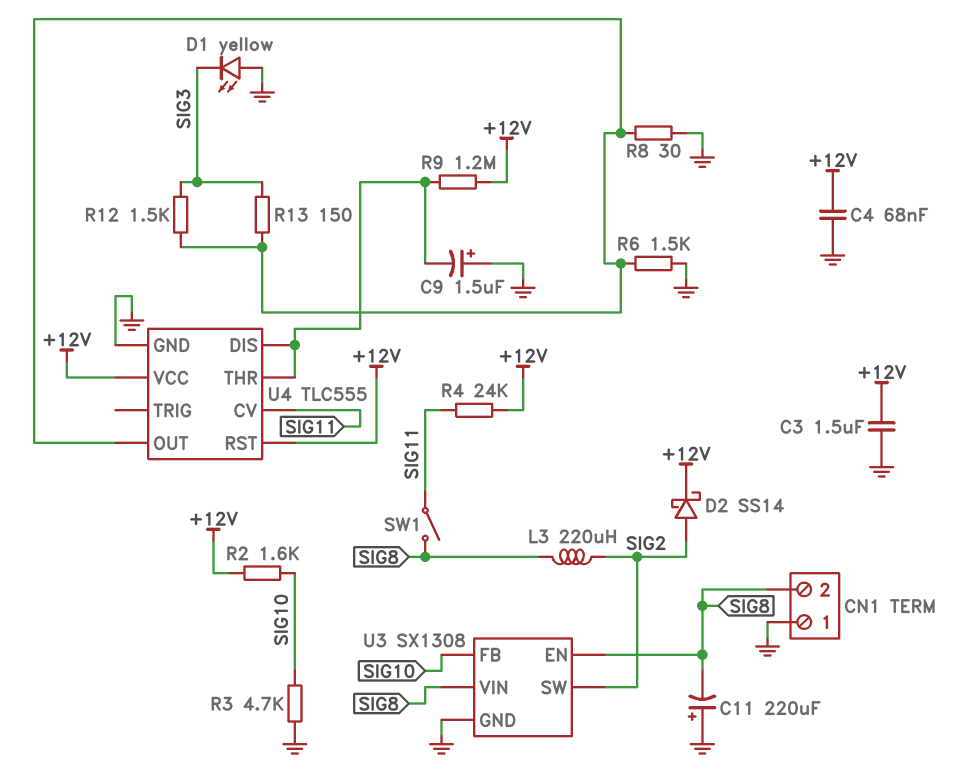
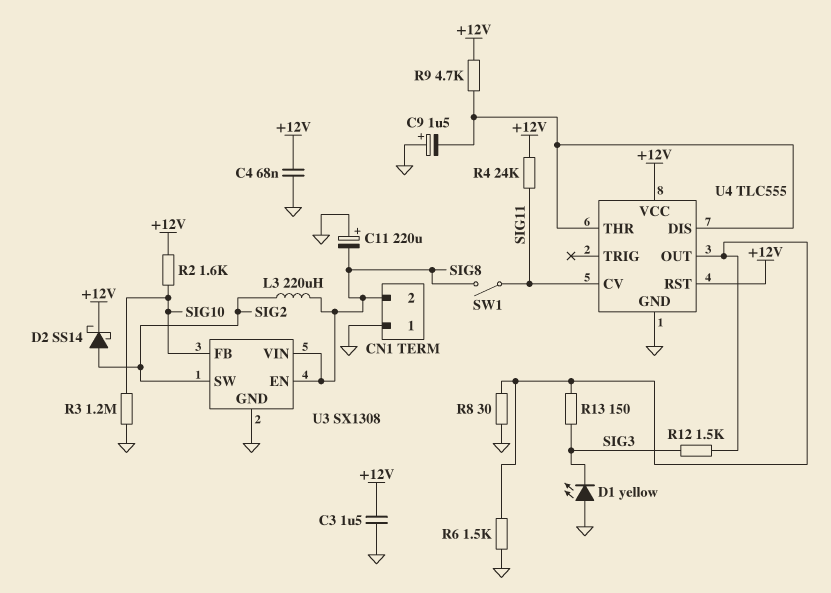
R3: 4.7k (GND, SIG10) -> 1.2M (GND, SIG10)
R9: 1.2M (+12V, U4/DIS) -> 4.7k (+12V, U4/DIS)

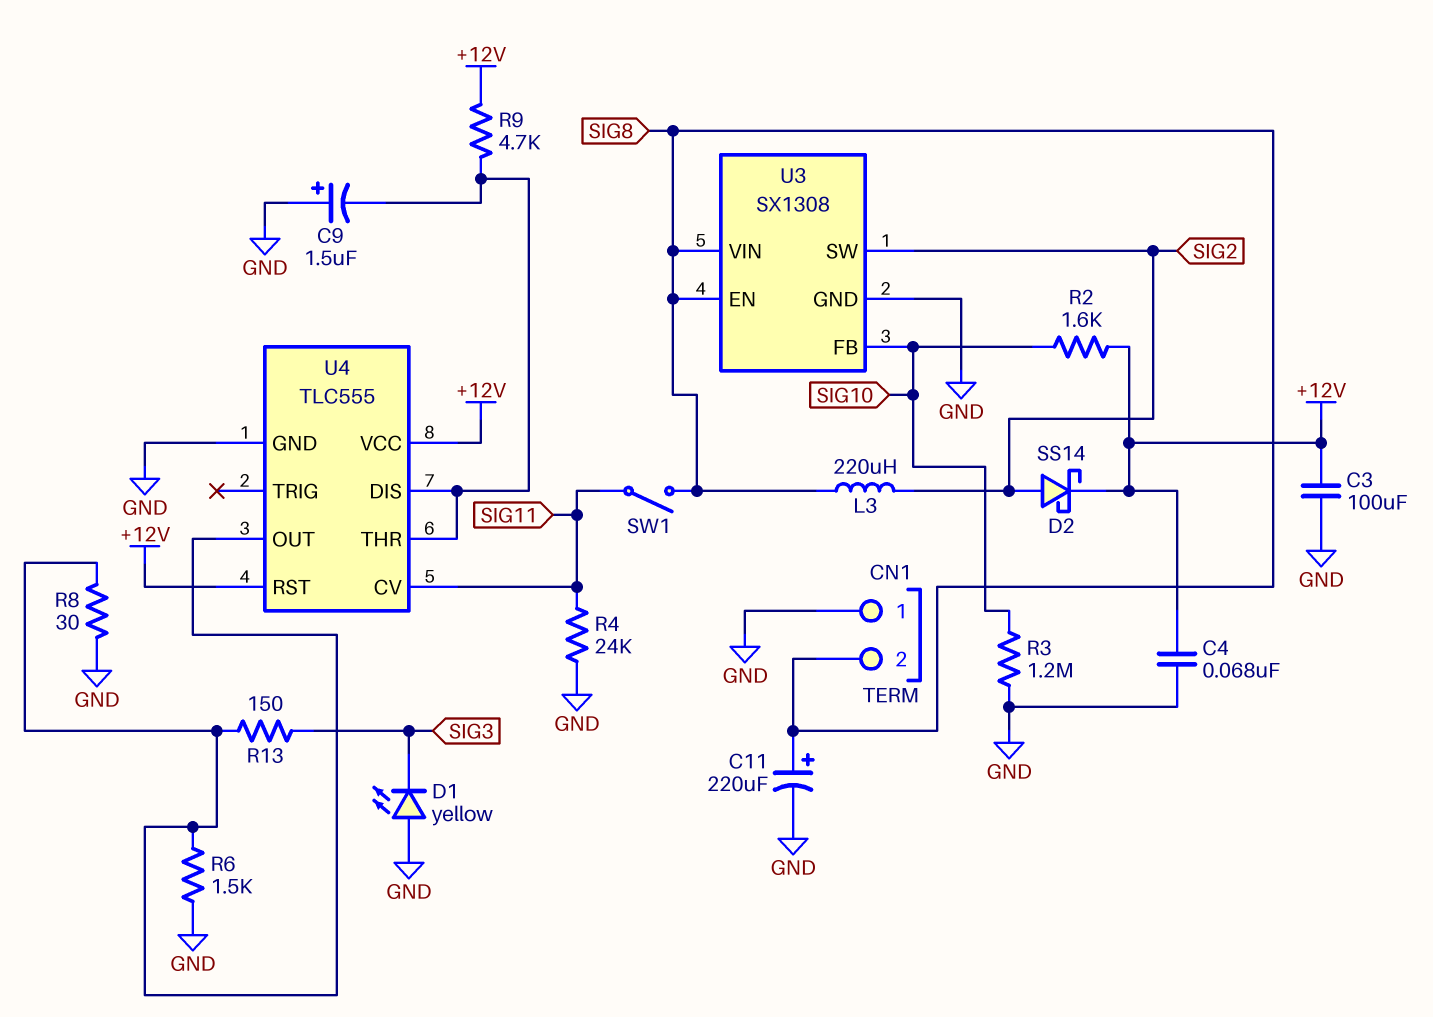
C3: 1.5uF (+12V, GND) -> 100uF (+12V, GND)
C11: 220uF (plus GND, minus SIG8) -> 220uF (plus SIG8, minus GND)
R4: 24k (+12V, SIG11) -> 24k (GND, SIG11)
R12: 1.5k (SIG3, U4/OUT) -> none

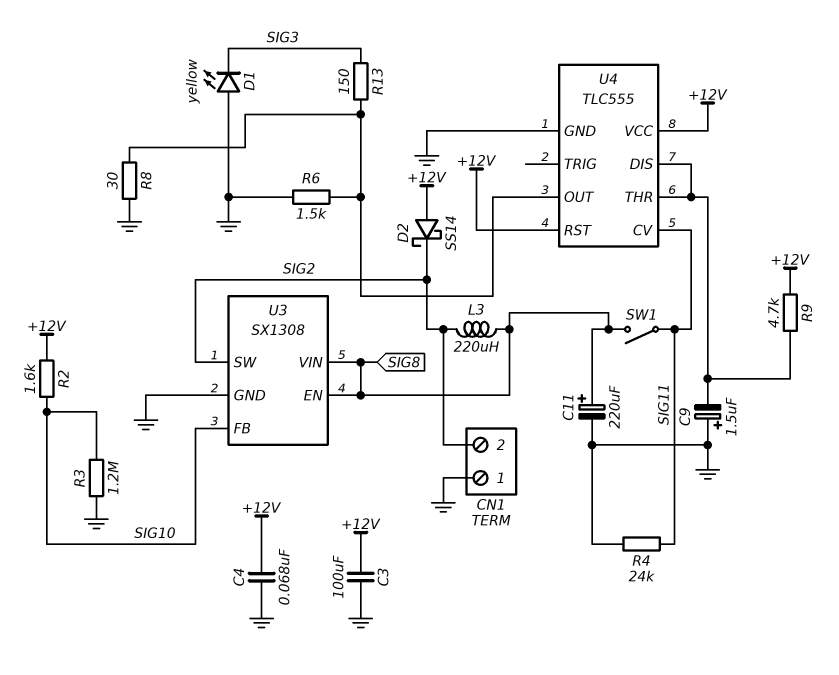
CN1 pin 2: SIG8 -> SIG2
D2: schottky SS14 (A SIG2, K +12V) -> schottky SS14 (A +12V, K SIG2)

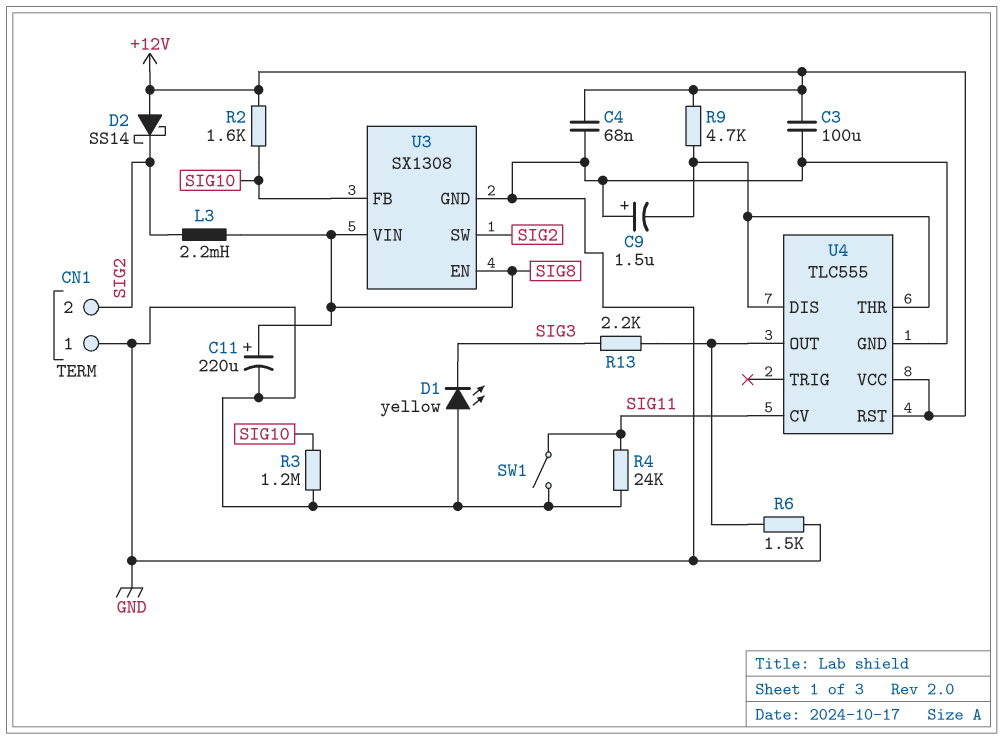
L3: 220uH (SIG2, SIG8) -> 2.2mH (SIG2, SIG8)
R8: 30 (GND, U4/OUT) -> none
R13: 150 (SIG3, U4/OUT) -> 2.2k (SIG3, U4/OUT)
SW1: switch (SIG8, SIG11) -> switch (GND, SIG11)

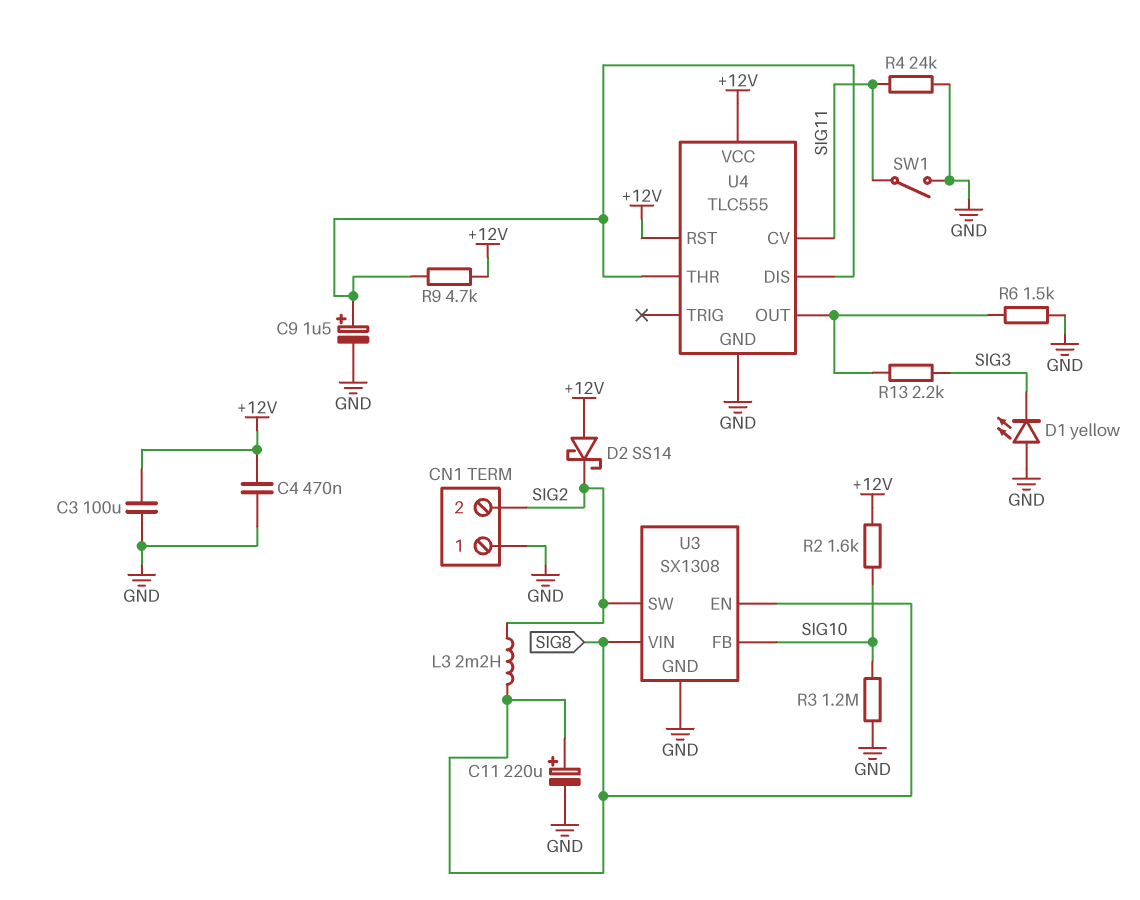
C4: 68nF (+12V, GND) -> 470nF (+12V, GND)
C9: 1.5uF (plus GND, minus U4/DIS) -> 1.5uF (plus U4/DIS, minus GND)

